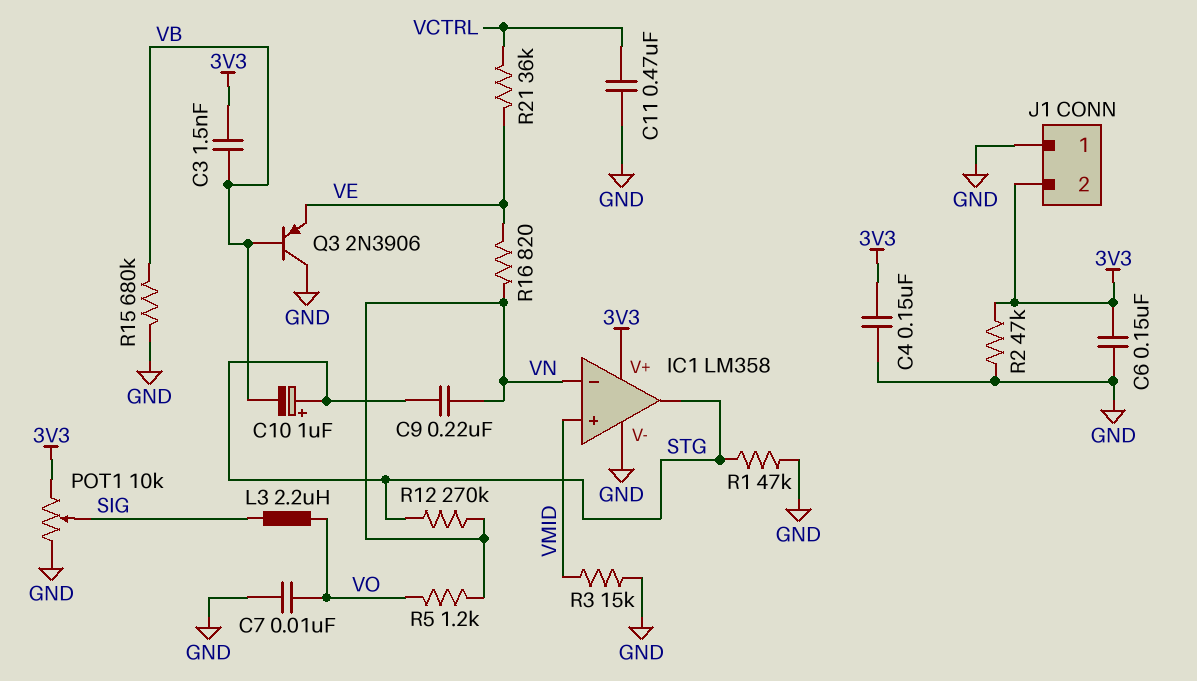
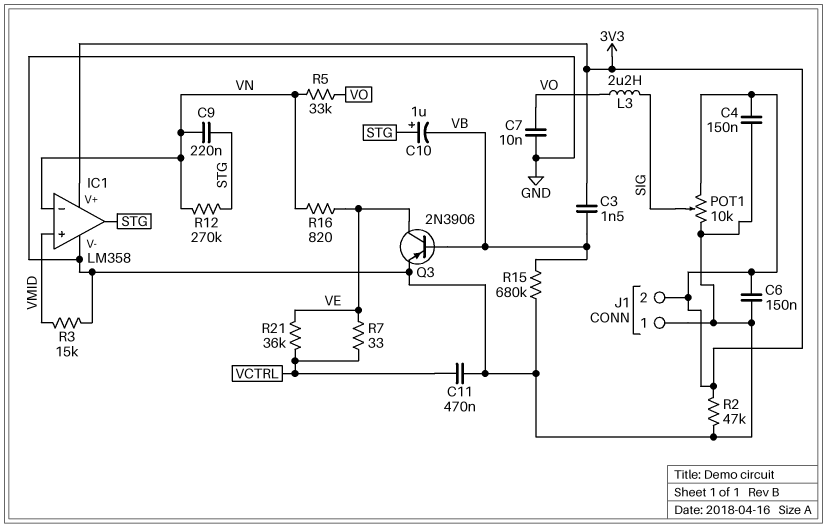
Q3: PNP 2N3906 (B VB, C GND, E VE) -> PNP 2N3906 (B VB, C VE, E GND)
R1: 47k (GND, STG) -> none
R5: 1.2k (VN, VO) -> 33k (VN, VO)
R7: none -> 33 (VCTRL, VE)

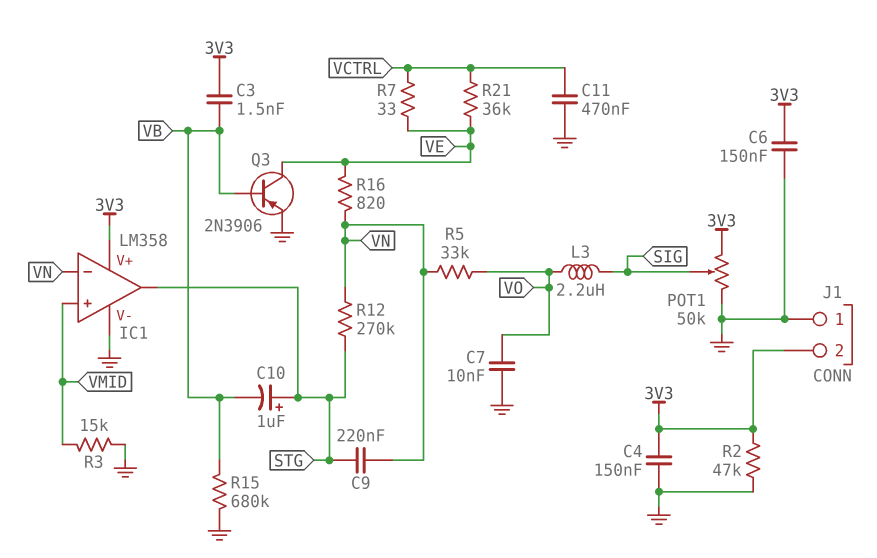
POT1: 10k (3V3, GND, wiper SIG) -> 50k (3V3, GND, wiper SIG)

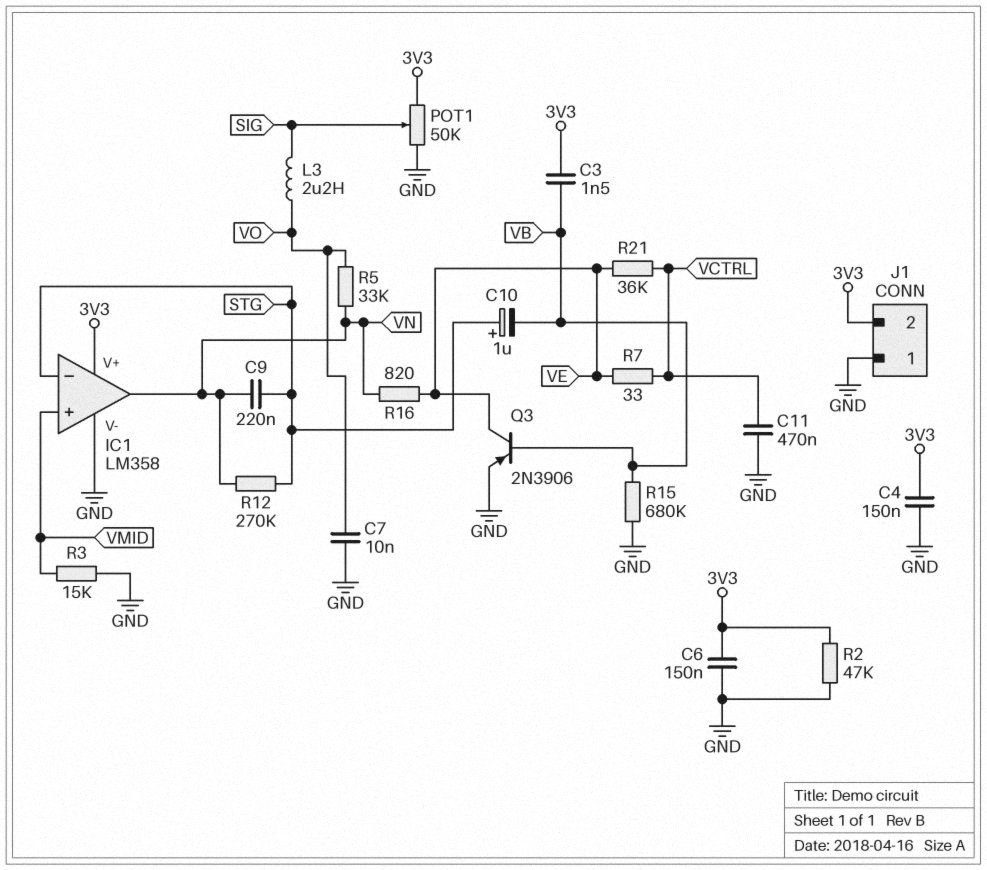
IC1 pin in-: VN -> STG
IC1 pin out: STG -> VN

